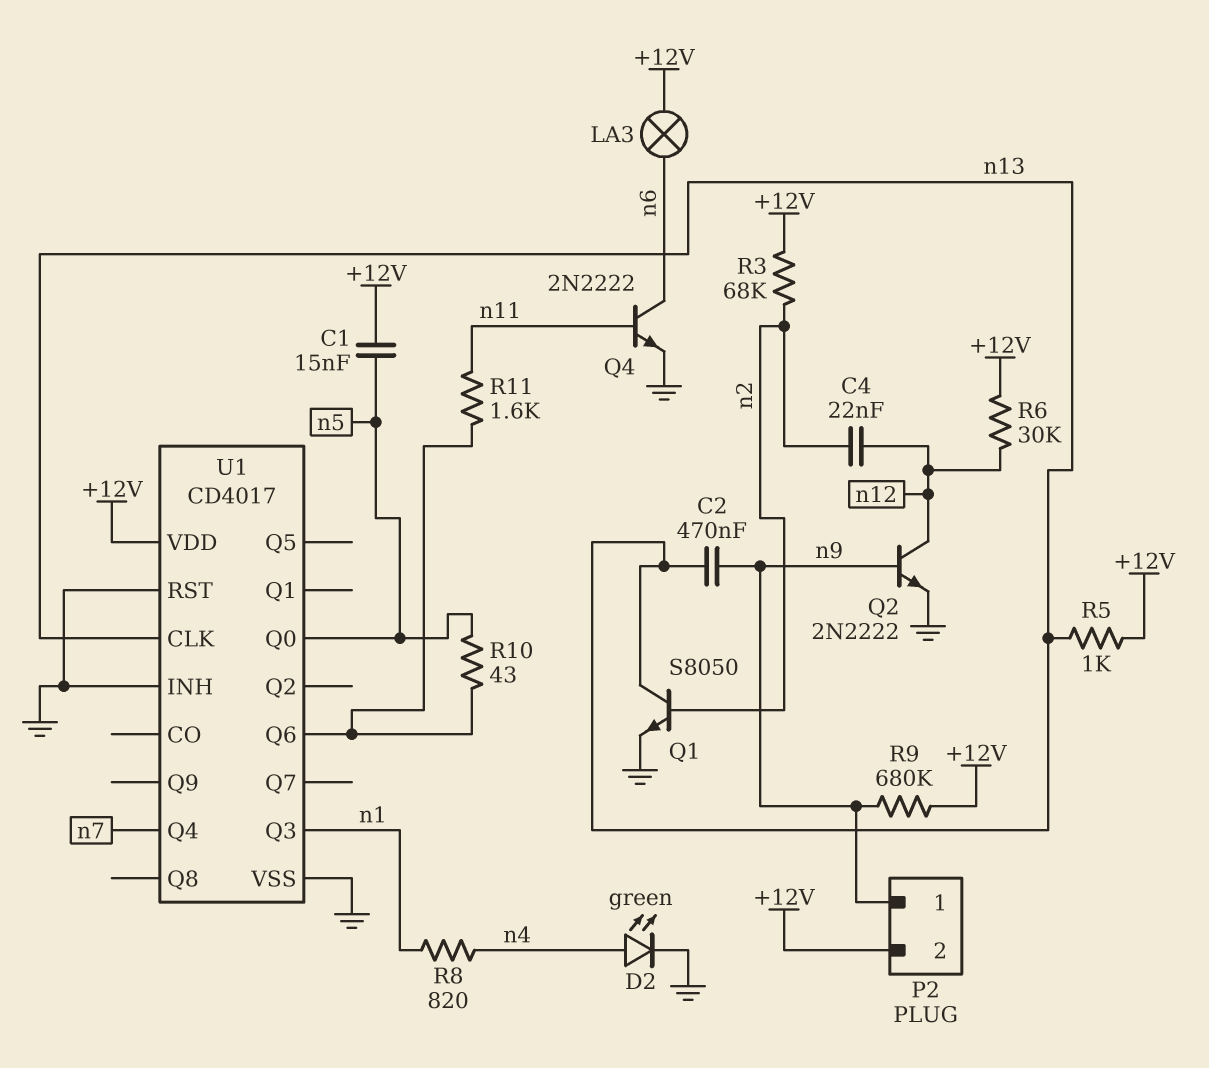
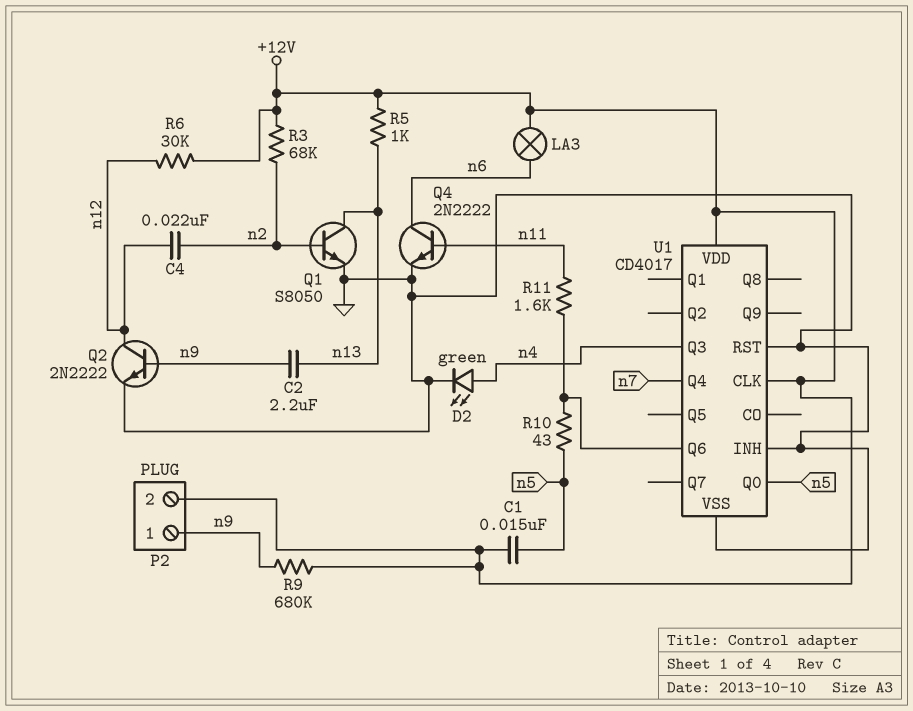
C2: 470nF (n9, n13) -> 2.2uF (n9, n13)
R8: 820 (n1, n4) -> none
U1 pin CLK: n13 -> +12V
U1 pin Q3: n1 -> n4

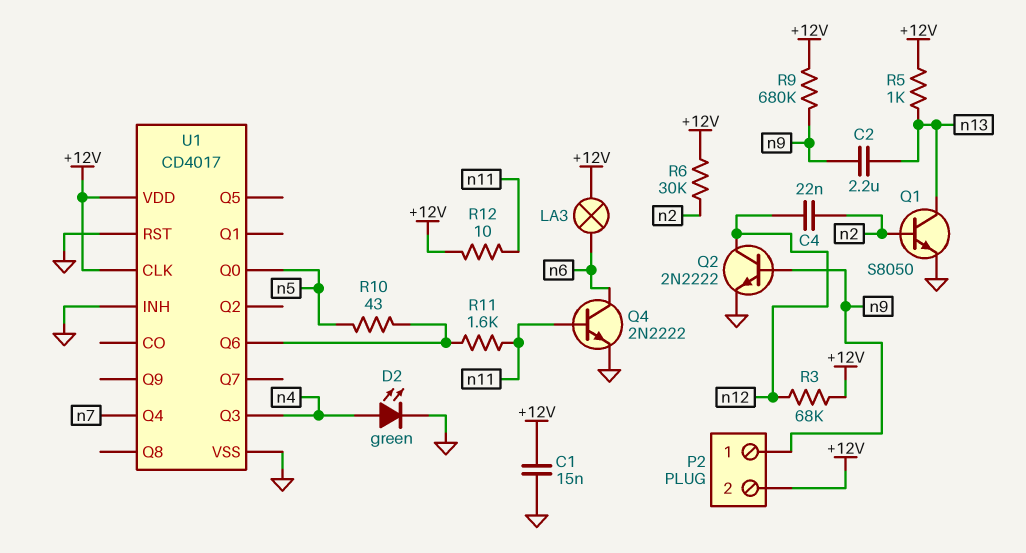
C1: 15nF (+12V, n5) -> 15nF (+12V, GND)
R3: 68k (+12V, n2) -> 68k (+12V, n12)
R6: 30k (+12V, n12) -> 30k (+12V, n2)
R12: none -> 10 (+12V, n11)

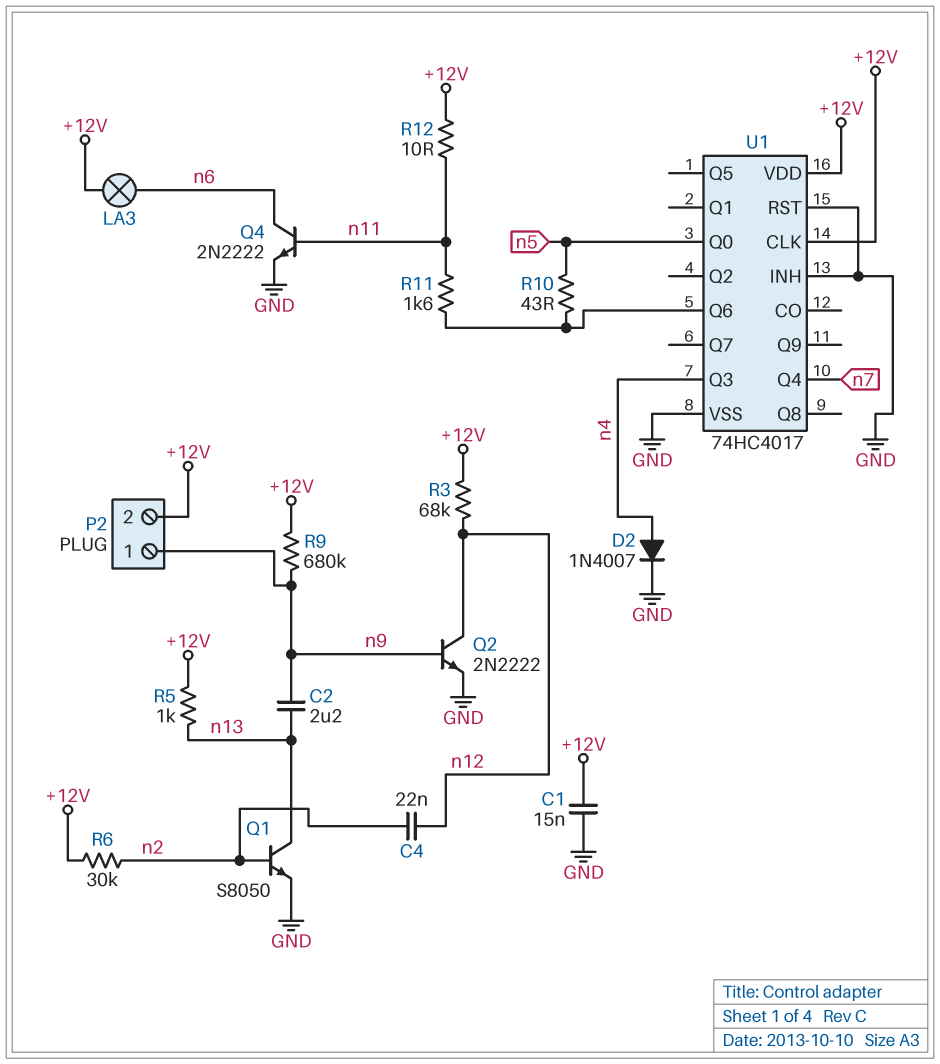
D2: LED green (A n4, K GND) -> diode 1N4007 (A n4, K GND)
U1: CD4017 -> 74HC4017

